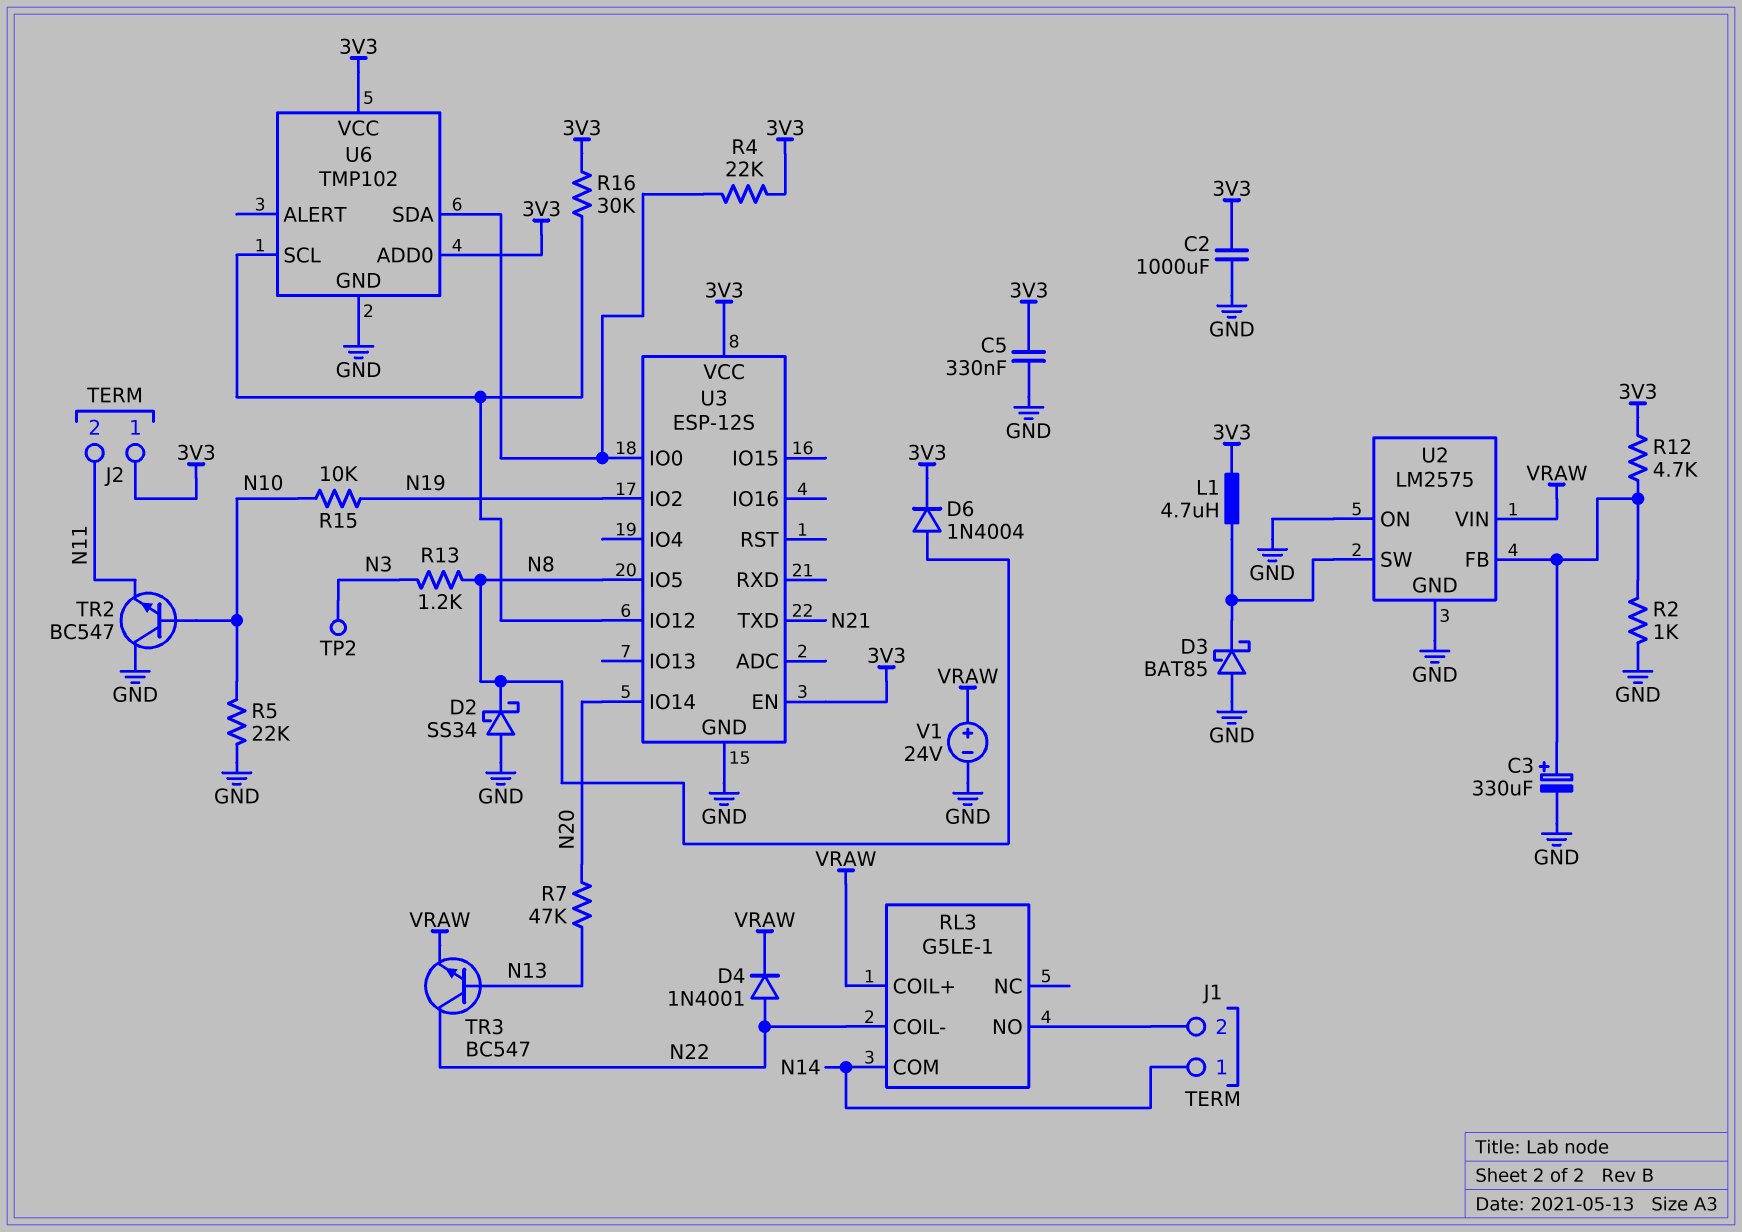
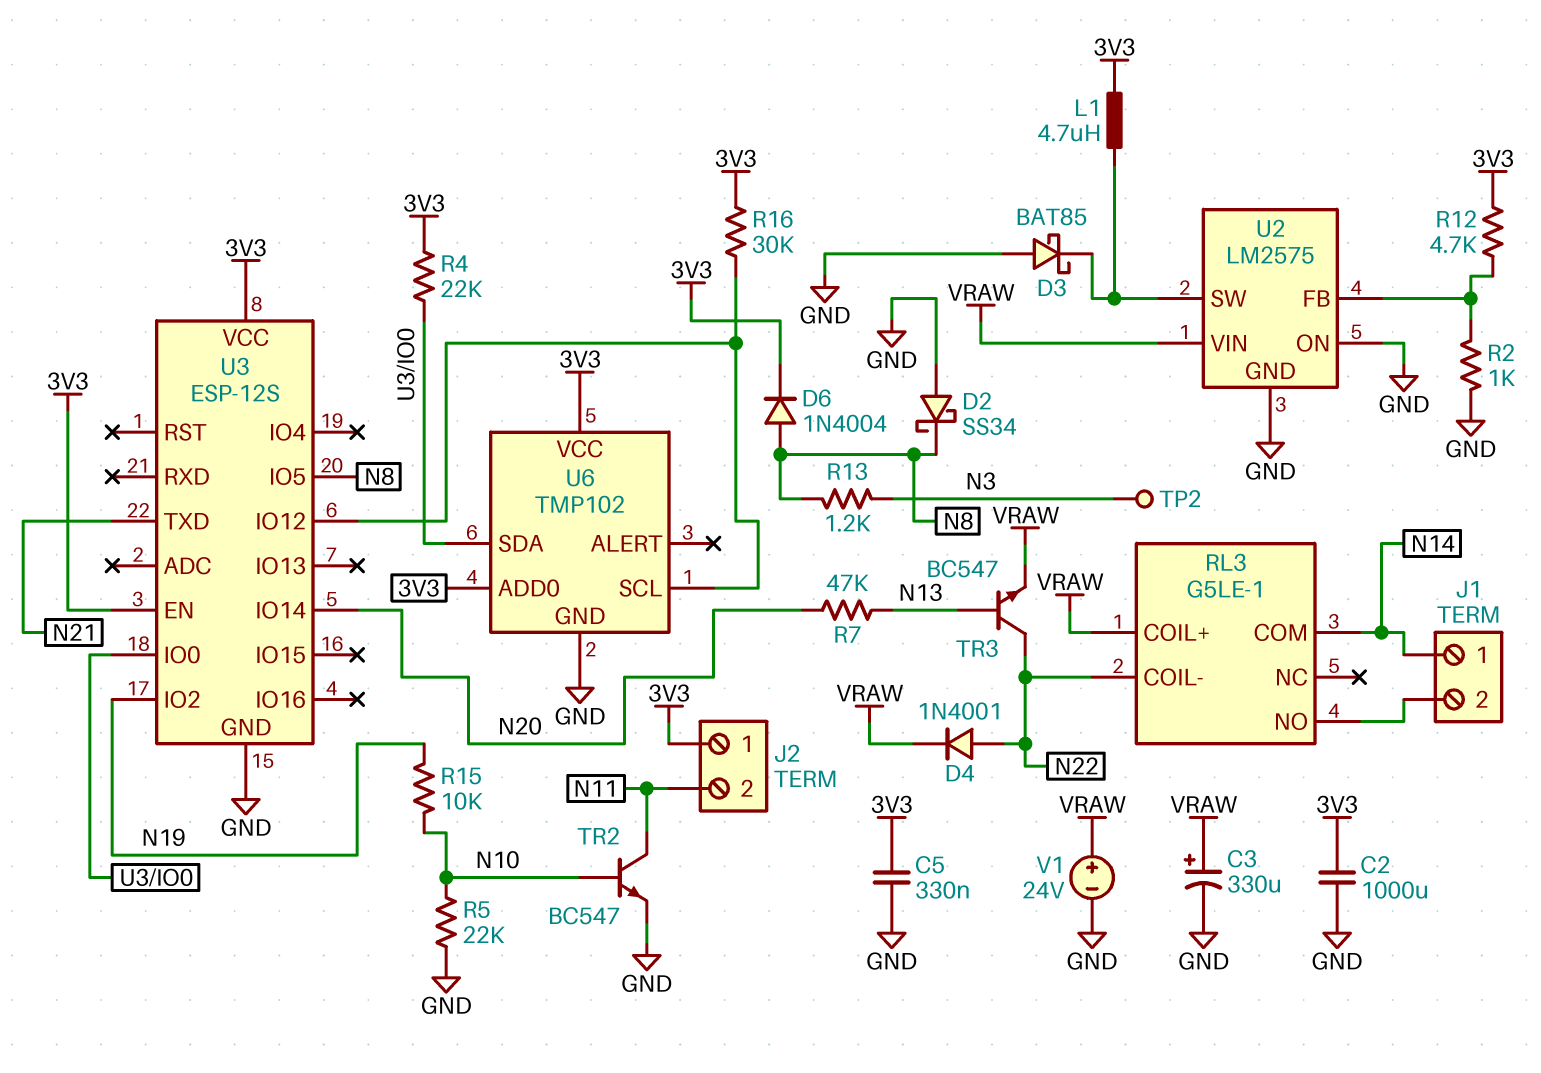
C3: 330uF (plus U2/FB, minus GND) -> 330uF (plus VRAW, minus GND)
TR2: NPN BC547 (B N10, C GND, E N11) -> NPN BC547 (B N10, C N11, E GND)

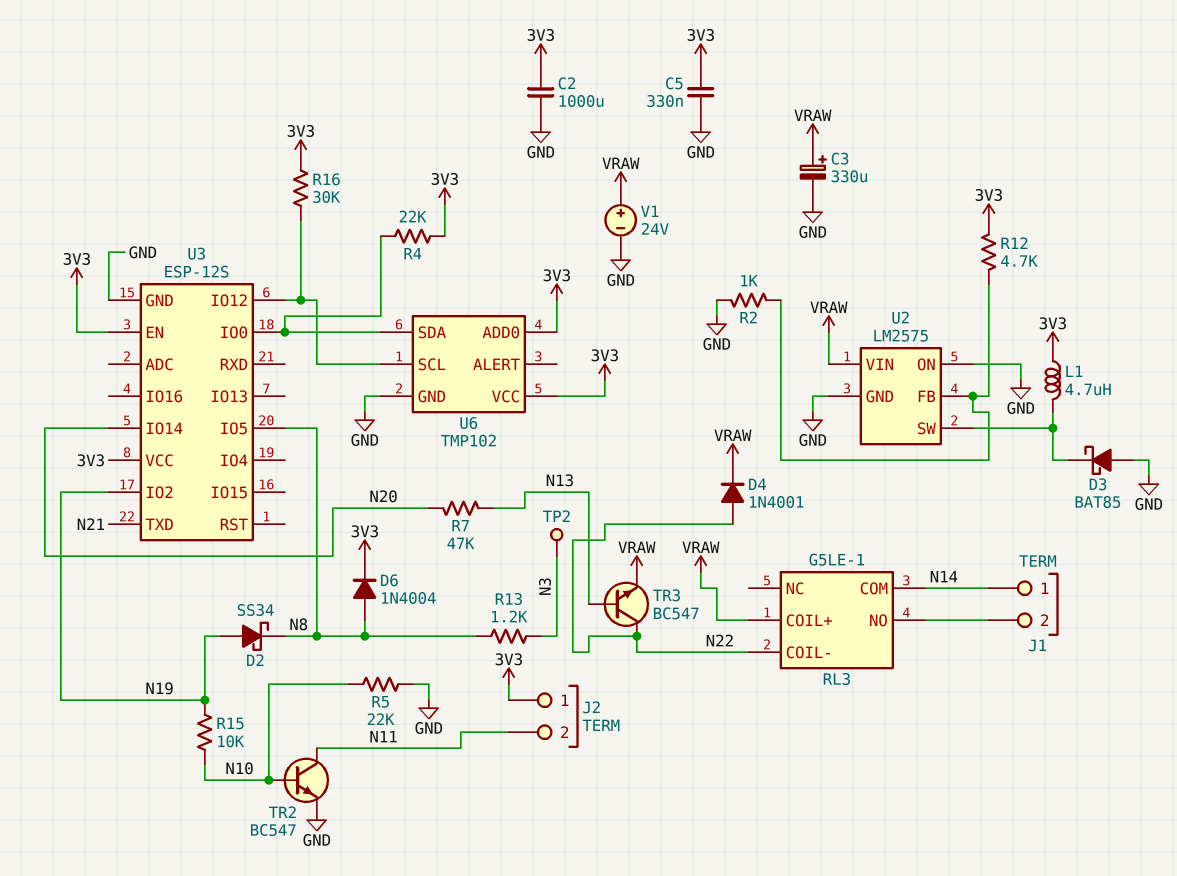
D2: schottky SS34 (A GND, K N8) -> schottky SS34 (A N19, K N8)

